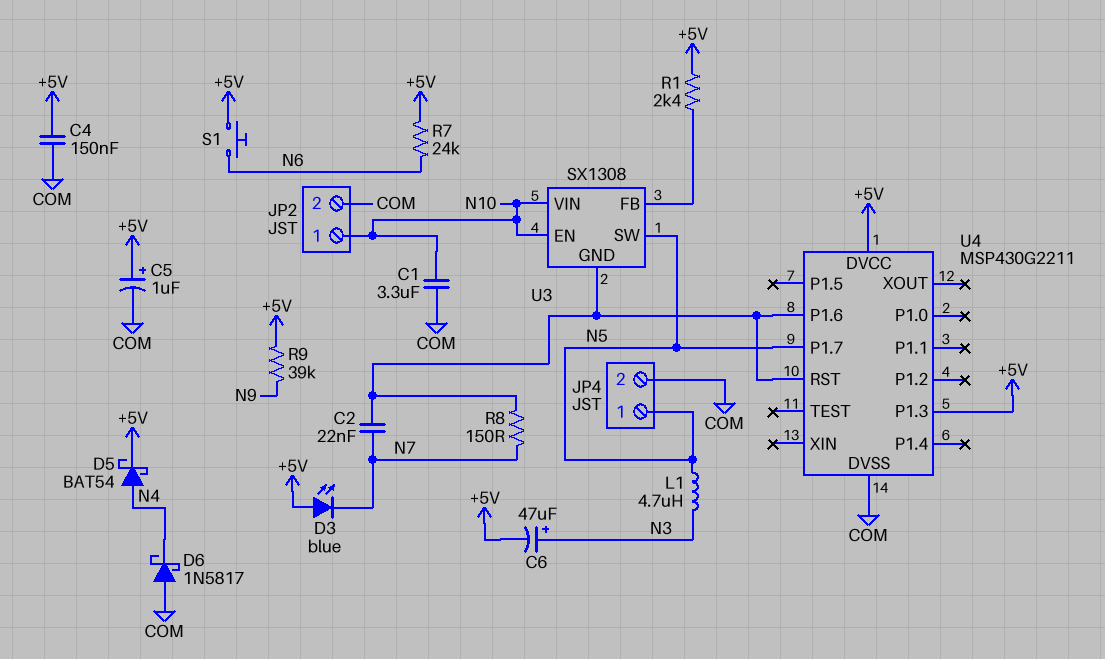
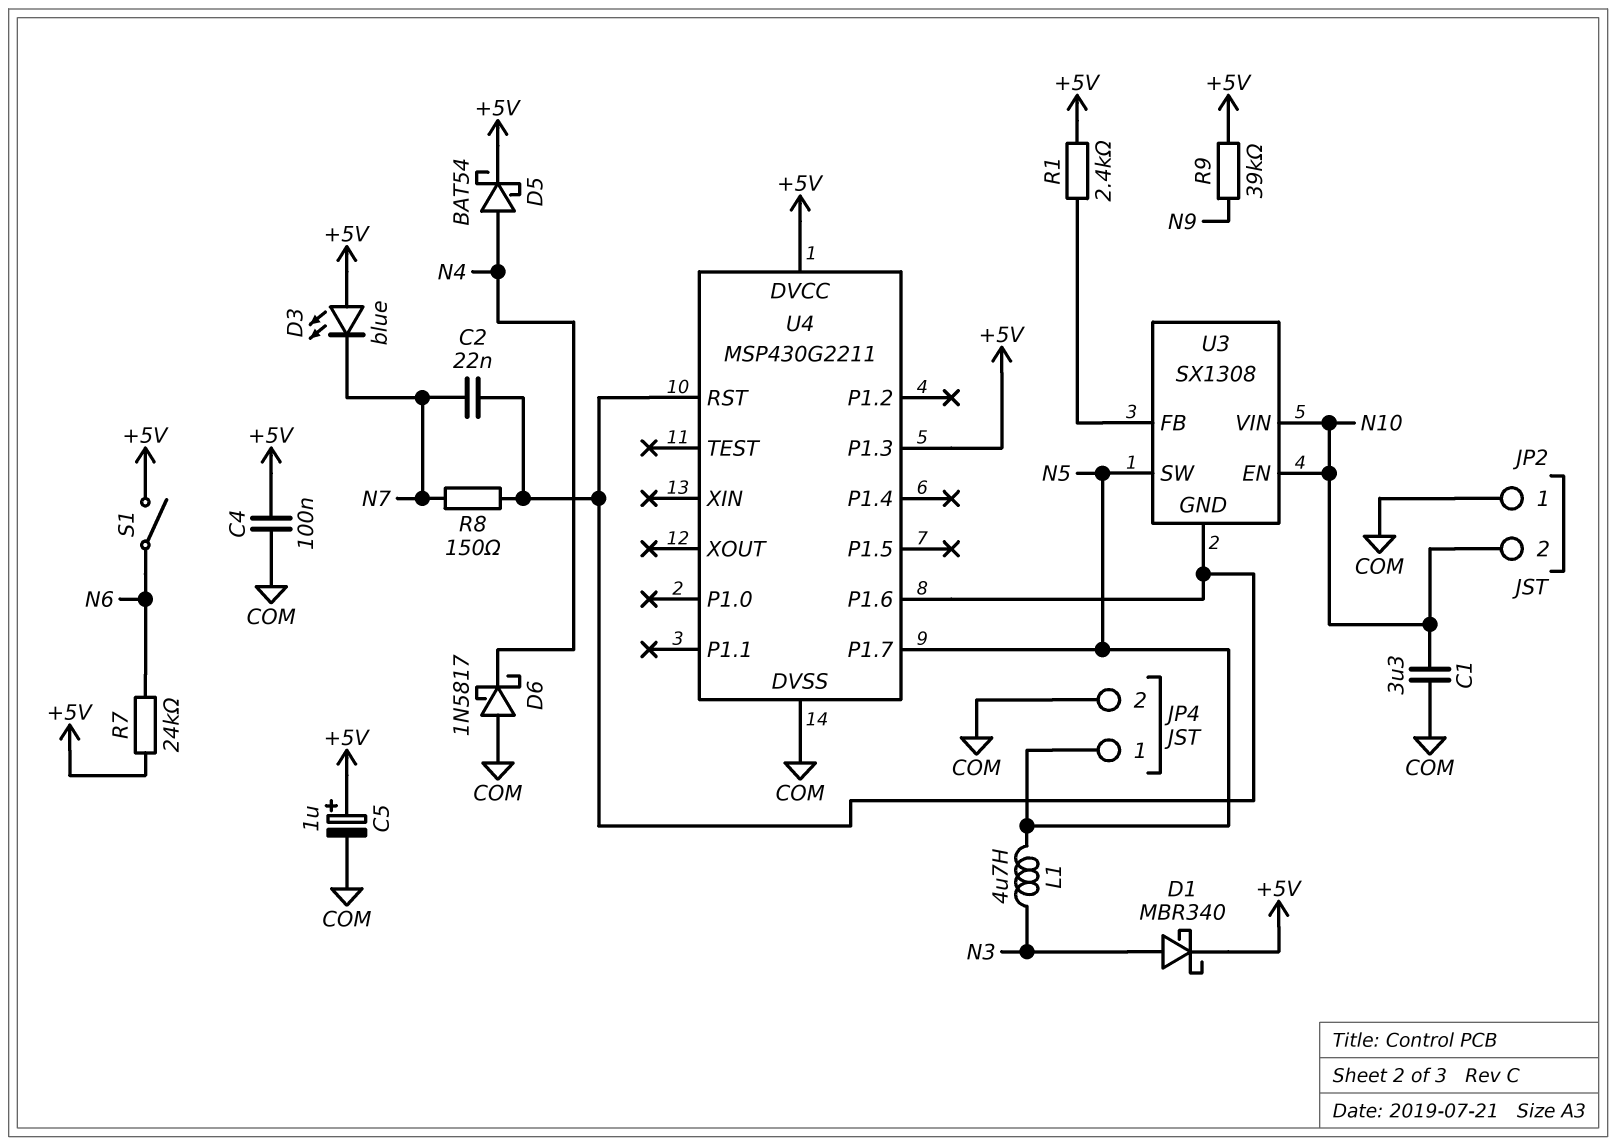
C4: 150nF (+5V, COM) -> 100nF (+5V, COM)
C6: 47uF (plus N3, minus +5V) -> none
D1: none -> schottky MBR340 (A N3, K +5V)
JP2 pin 1: N10 -> COM
JP2 pin 2: COM -> N10
S1: button (+5V, N6) -> switch (+5V, N6)

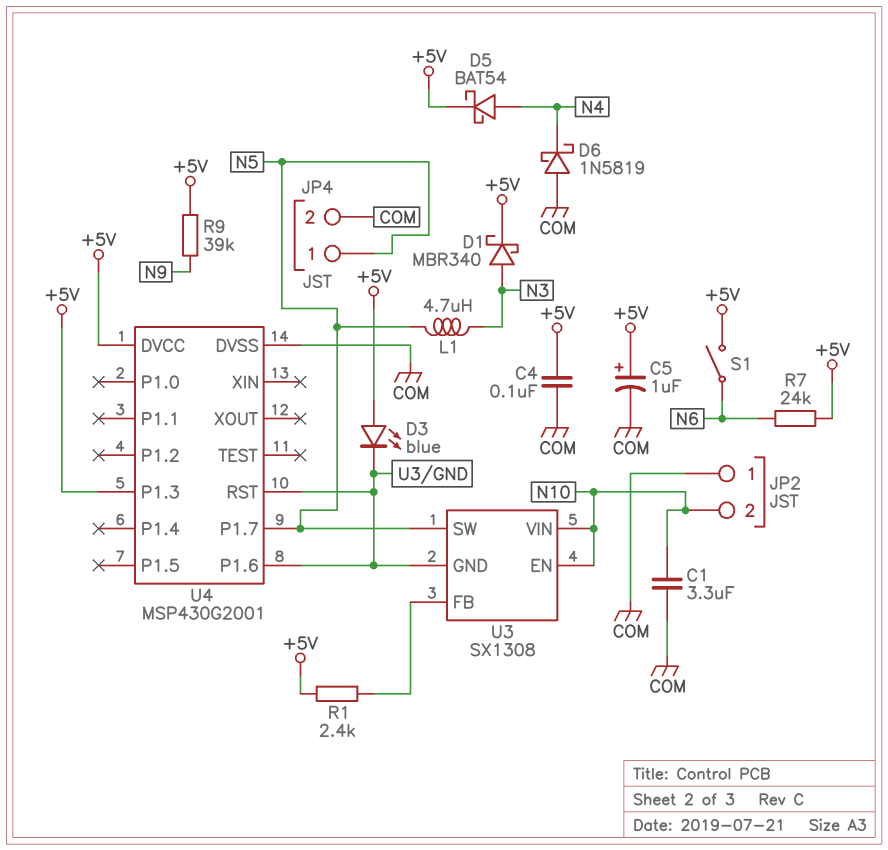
C2: 22nF (N7, U3/GND) -> none
D3: LED blue (A +5V, K N7) -> LED blue (A +5V, K U3/GND)
D6: schottky 1N5817 (A COM, K N4) -> schottky 1N5819 (A COM, K N4)
R8: 150 (N7, U3/GND) -> none
U4: MSP430G2211 -> MSP430G2001

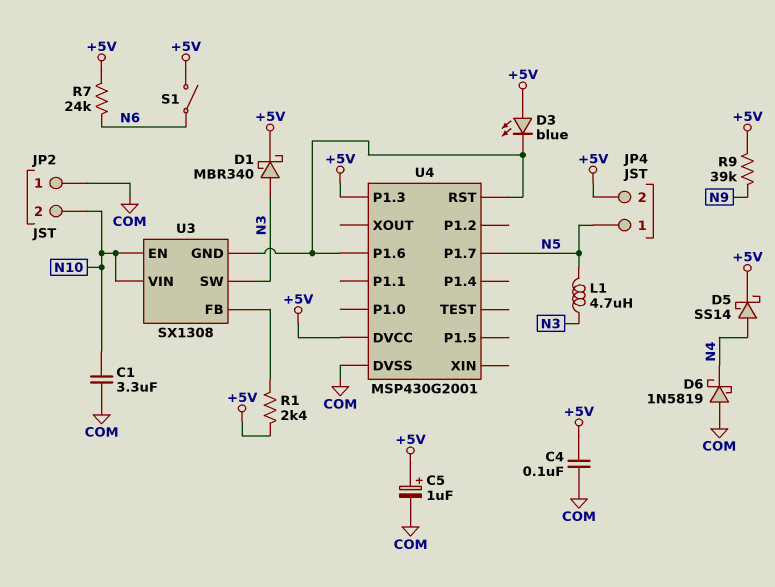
D5: schottky BAT54 (A N4, K +5V) -> schottky SS14 (A N4, K +5V)
JP4 pin 2: COM -> +5V
U3 pin SW: N5 -> N3

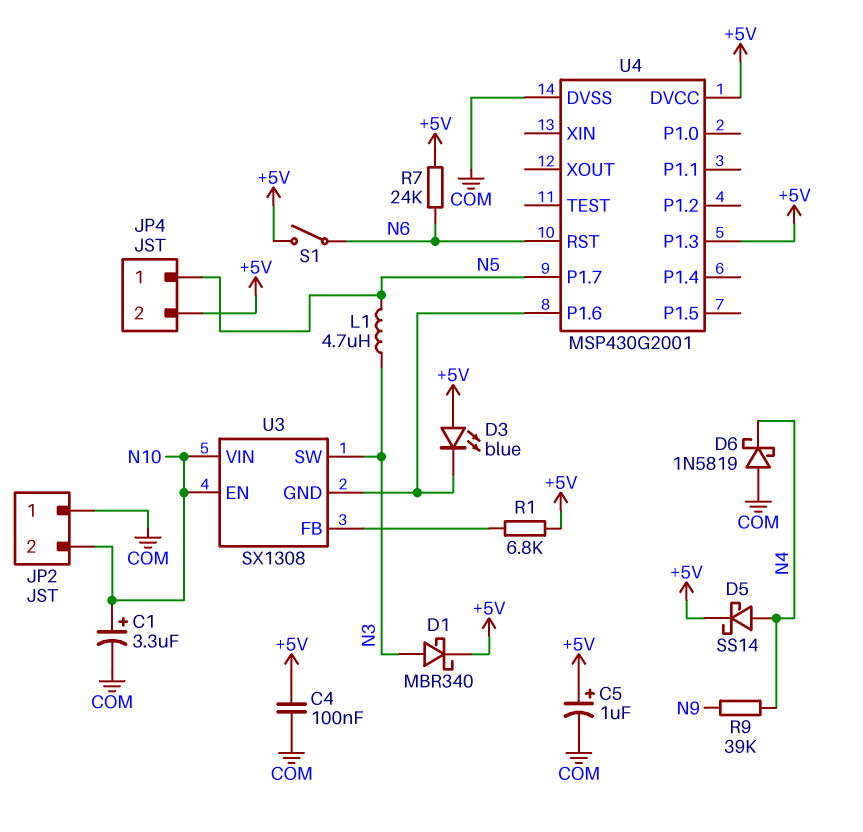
C1: 3.3uF (COM, N10) -> 3.3uF (plus N10, minus COM)
R1: 2.4k (+5V, U3/FB) -> 6.8k (+5V, U3/FB)
R9: 39k (+5V, N9) -> 39k (N4, N9)
U4 pin RST: U3/GND -> N6

